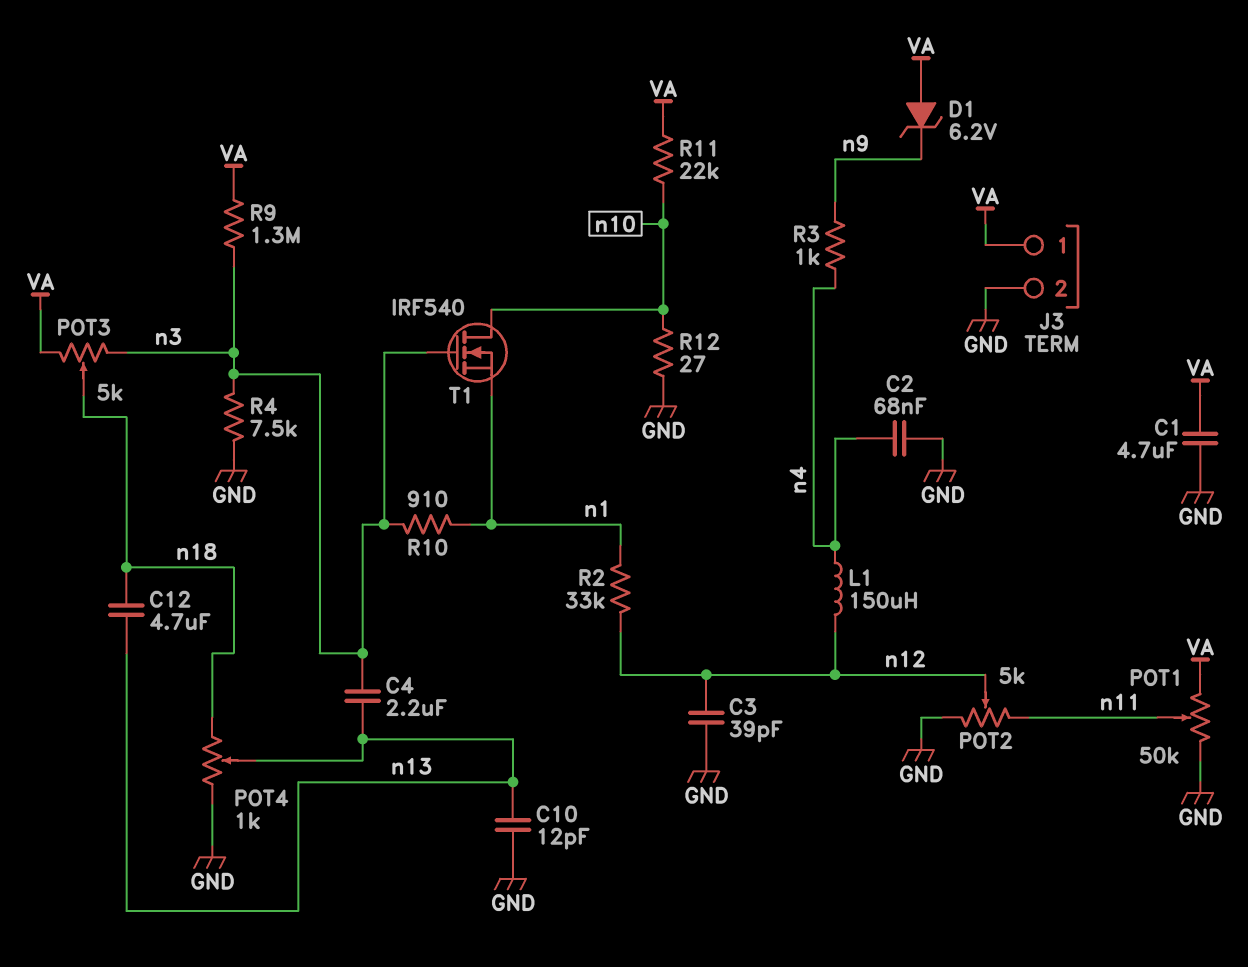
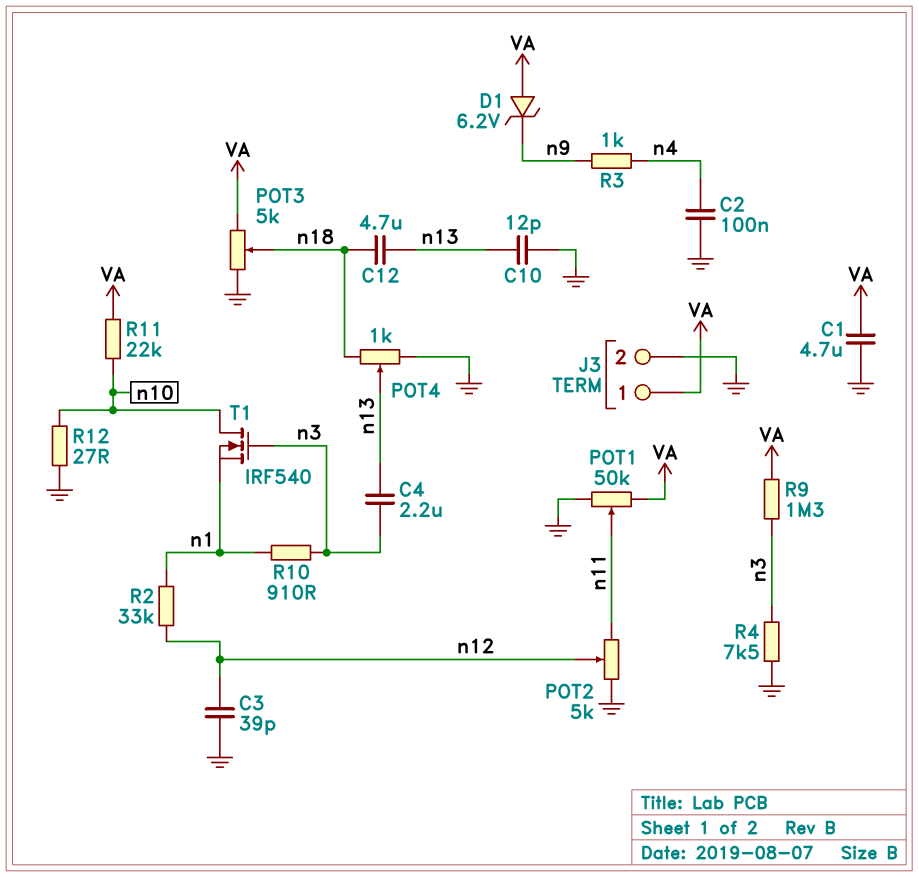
C2: 68nF (GND, n4) -> 100nF (GND, n4)
L1: 150uH (n4, n12) -> none
POT3: 5k (VA, n3, wiper n18) -> 5k (GND, VA, wiper n18)

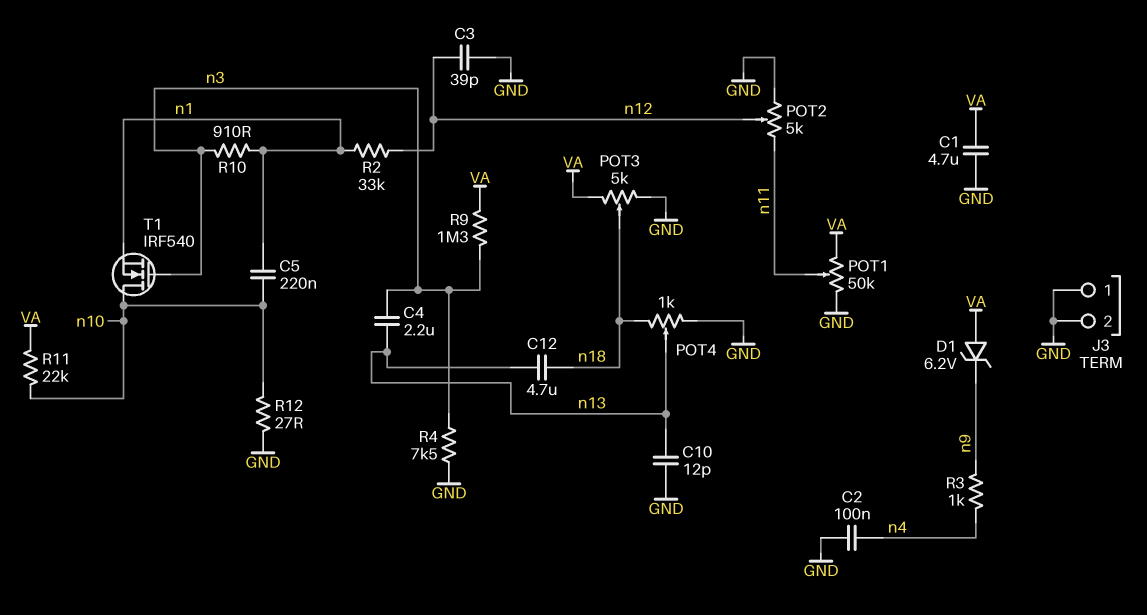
C5: none -> 220nF (n1, n10)
J3 pin 1: VA -> GND

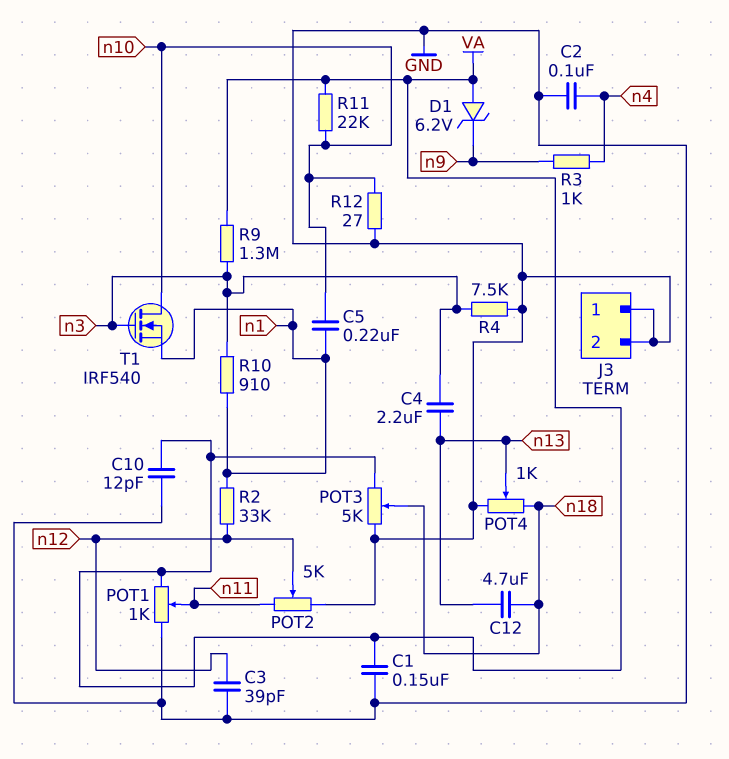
C1: 4.7uF (GND, VA) -> 150nF (GND, VA)
C10: 12pF (GND, n13) -> 12pF (GND, VA)
POT1: 50k (GND, VA, wiper n11) -> 1k (GND, VA, wiper n11)

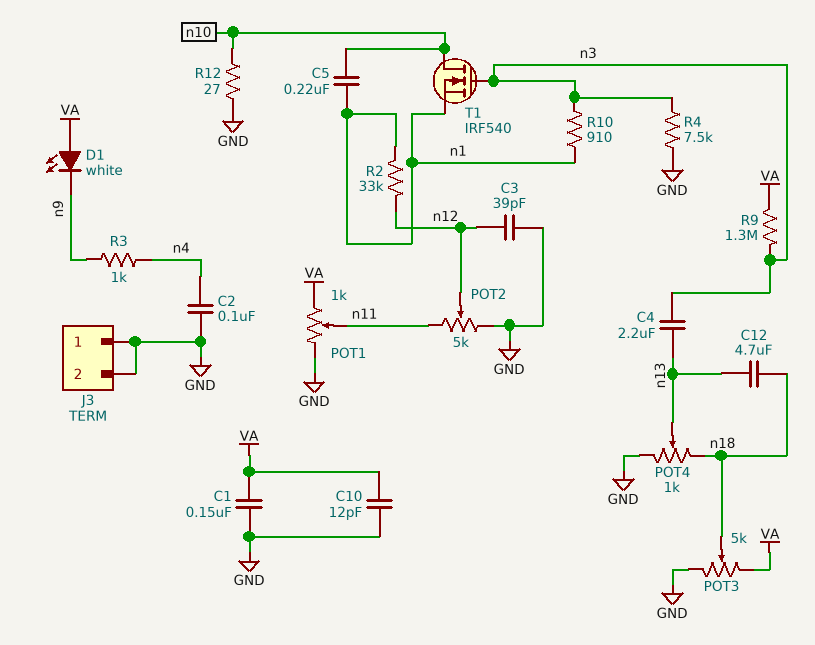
D1: zener 6.2V (A VA, K n9) -> LED white (A VA, K n9)
R11: 22k (VA, n10) -> none

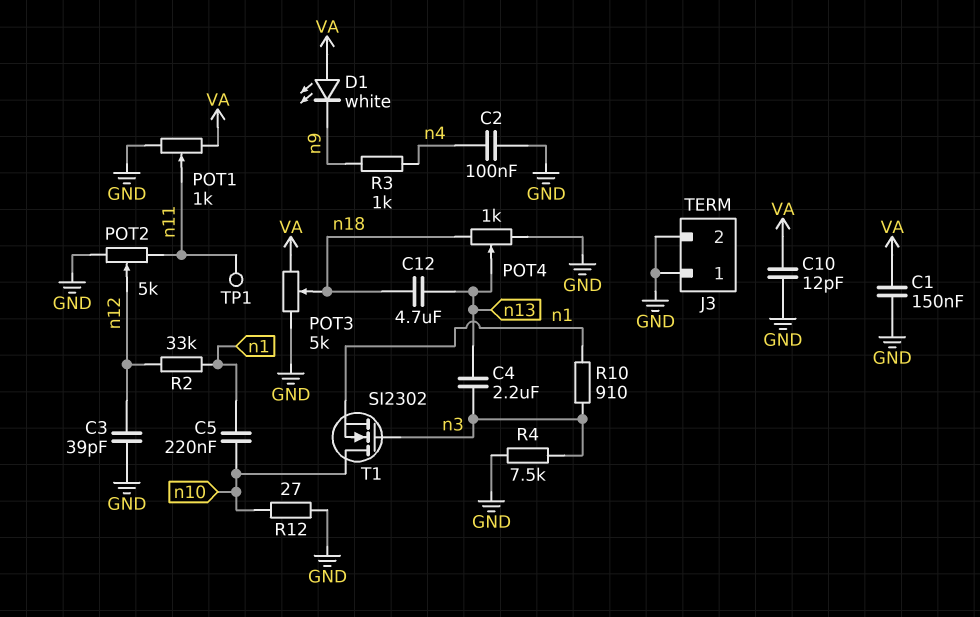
R9: 1.3M (VA, n3) -> none
T1: NMOS IRF540 (G n3, D n10, S n1) -> NMOS SI2302 (G n3, D n10, S n1)
TP1: none -> test point (n11)

